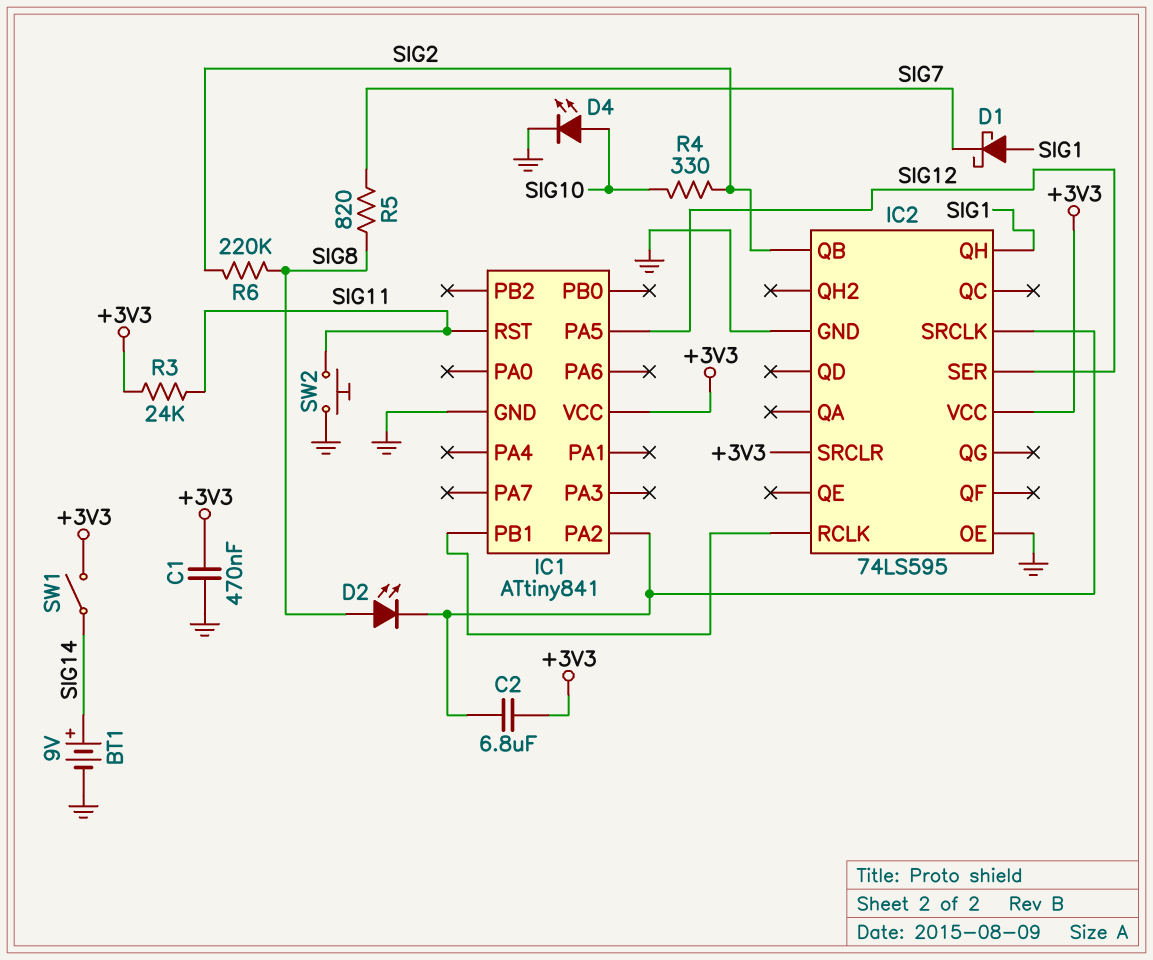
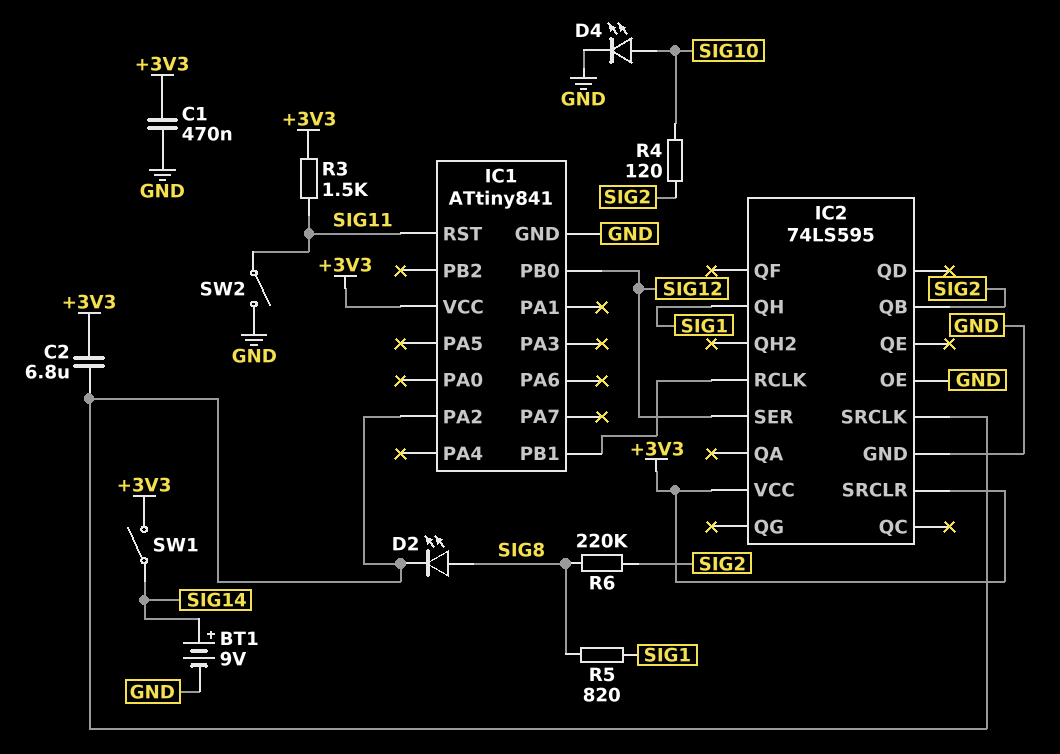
D1: schottky (A SIG1, K SIG7) -> none
IC1 pin PA5: SIG12 -> none
IC1 pin PB0: none -> SIG12
R3: 24k (+3V3, SIG11) -> 1.5k (+3V3, SIG11)
R4: 330 (SIG2, SIG10) -> 120 (SIG2, SIG10)
R5: 820 (SIG7, SIG8) -> 820 (SIG1, SIG8)
SW2: button (GND, SIG11) -> switch (GND, SIG11)

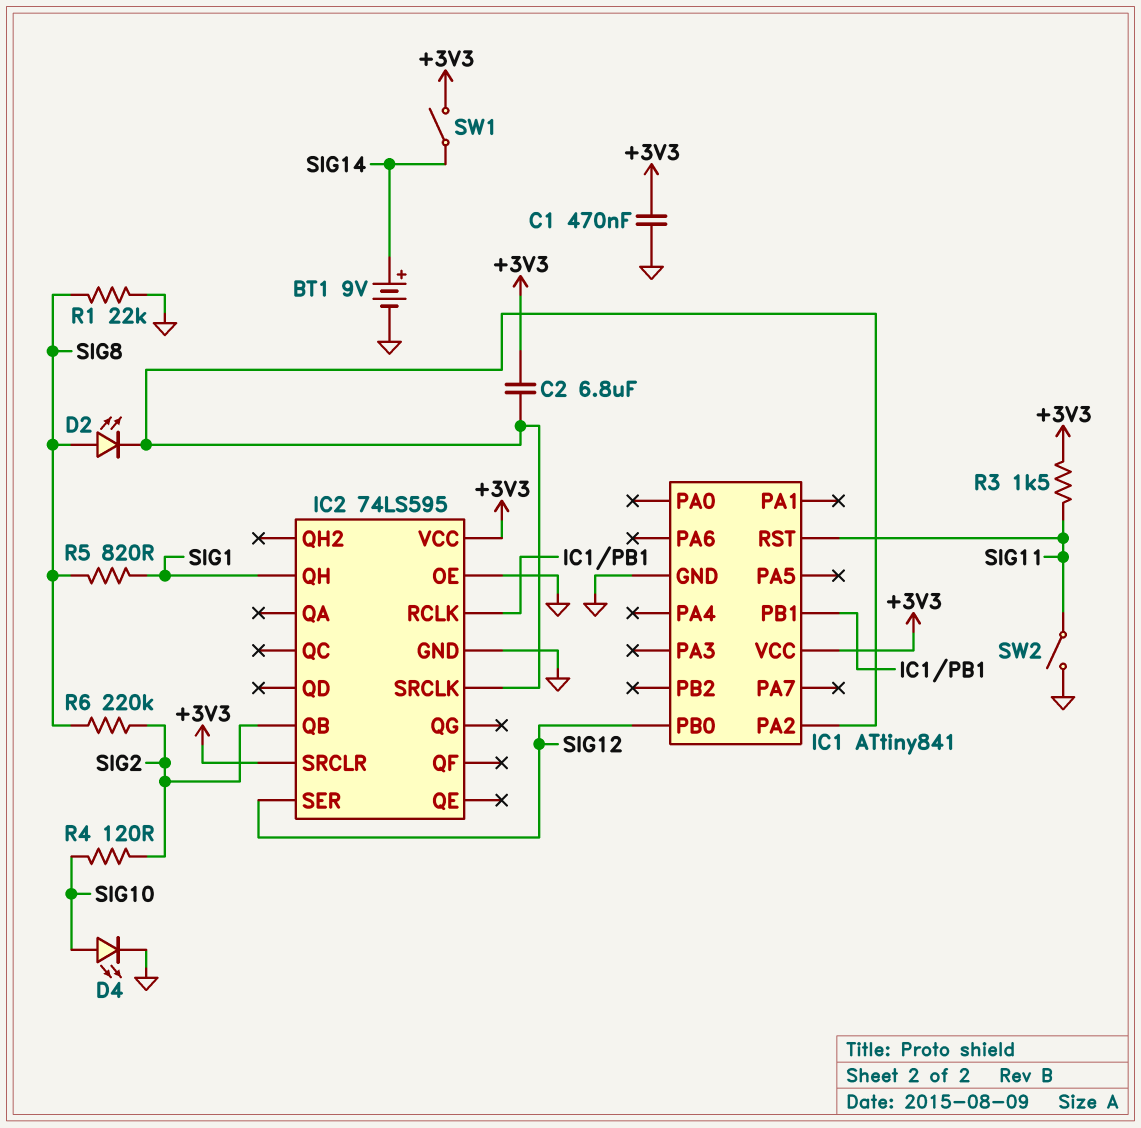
R1: none -> 22k (GND, SIG8)

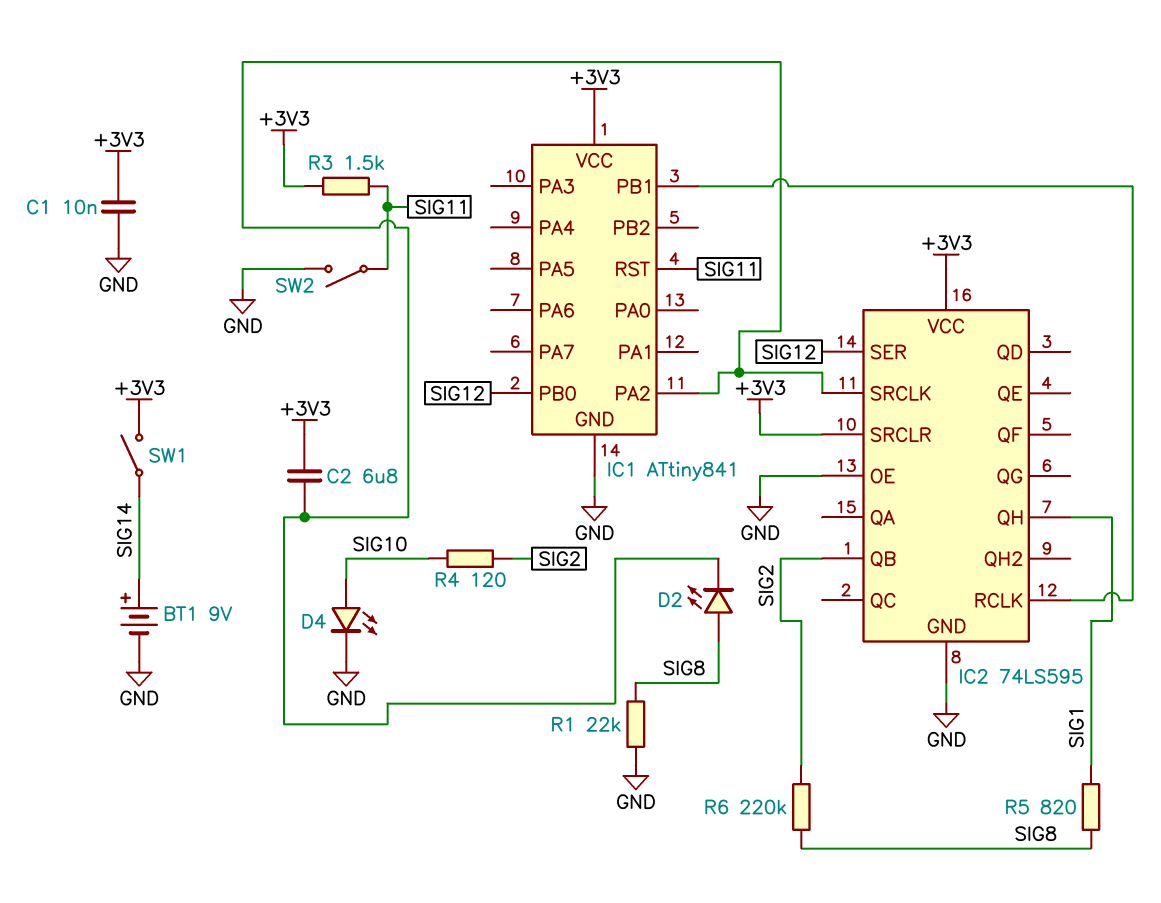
C1: 470nF (+3V3, GND) -> 10nF (+3V3, GND)

